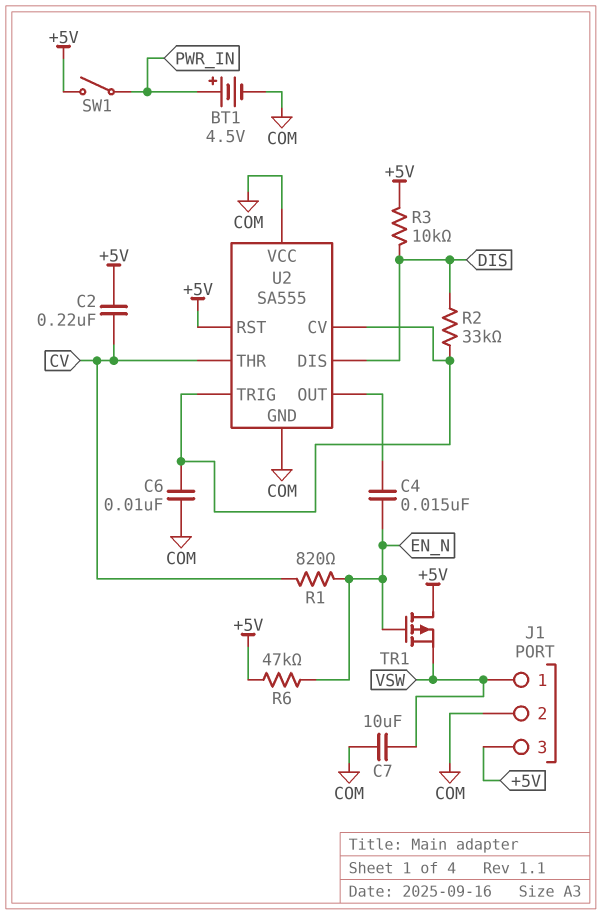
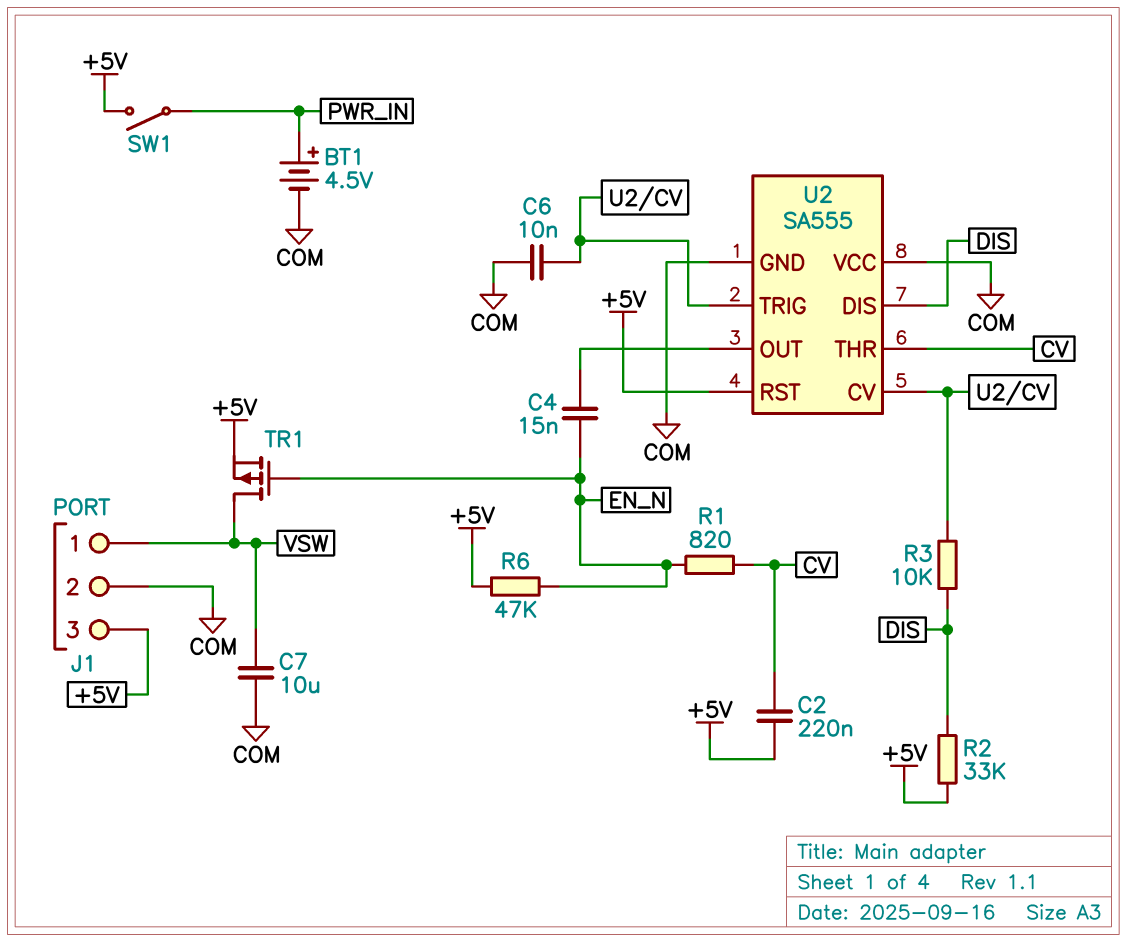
R2: 33k (DIS, U2/CV) -> 33k (+5V, DIS)
R3: 10k (+5V, DIS) -> 10k (DIS, U2/CV)
TR1: PMOS (G EN_N, D +5V, S VSW) -> PMOS (G EN_N, D VSW, S +5V)

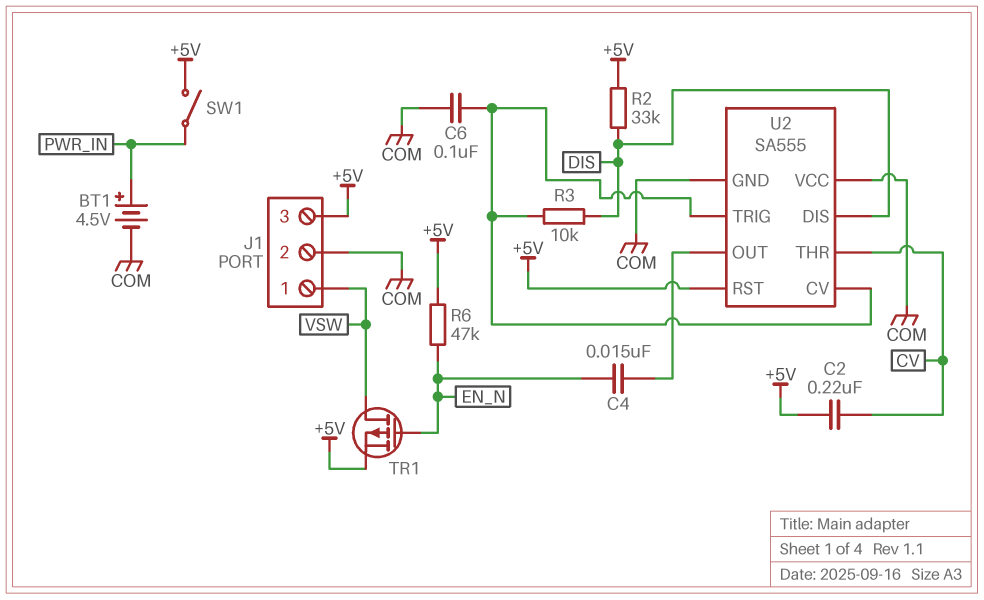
C6: 10nF (COM, U2/CV) -> 100nF (COM, U2/CV)
C7: 10uF (COM, VSW) -> none
R1: 820 (CV, EN_N) -> none

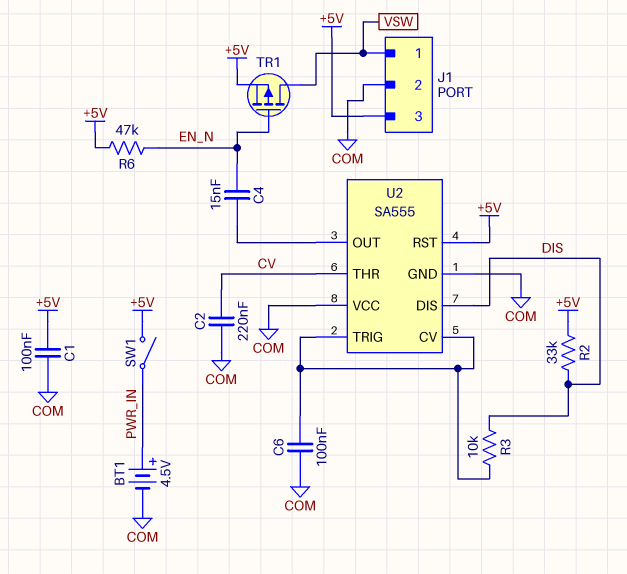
C1: none -> 100nF (+5V, COM)
C2: 220nF (+5V, CV) -> 220nF (COM, CV)

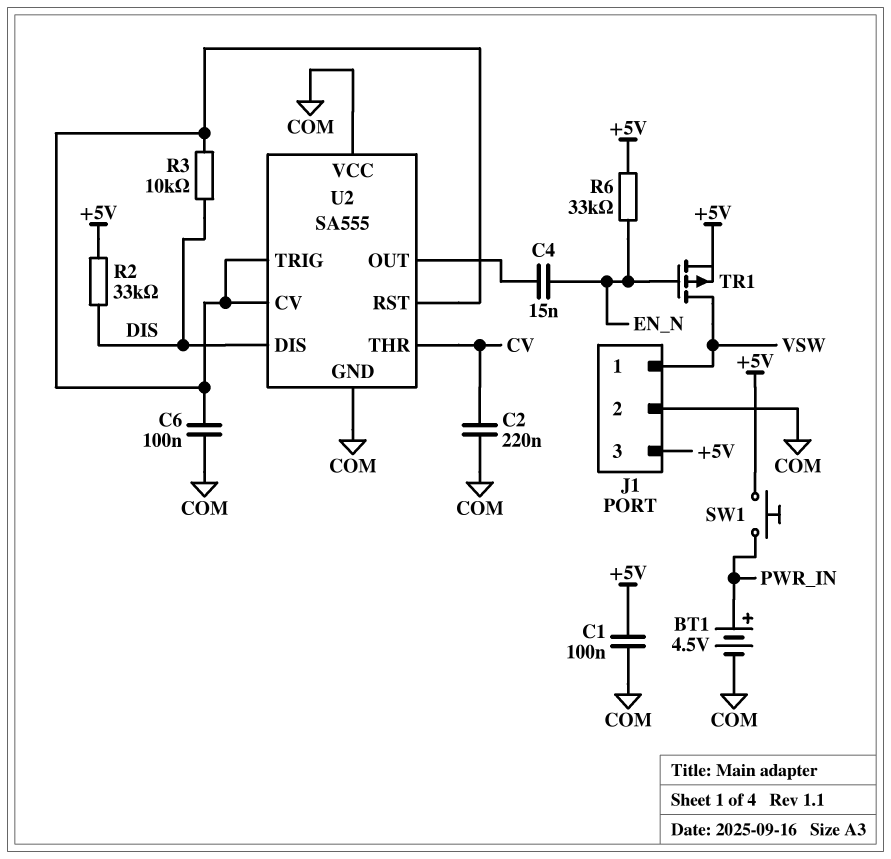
R6: 47k (+5V, EN_N) -> 33k (+5V, EN_N)
SW1: switch (+5V, PWR_IN) -> button (+5V, PWR_IN)
U2 pin RST: +5V -> U2/CV

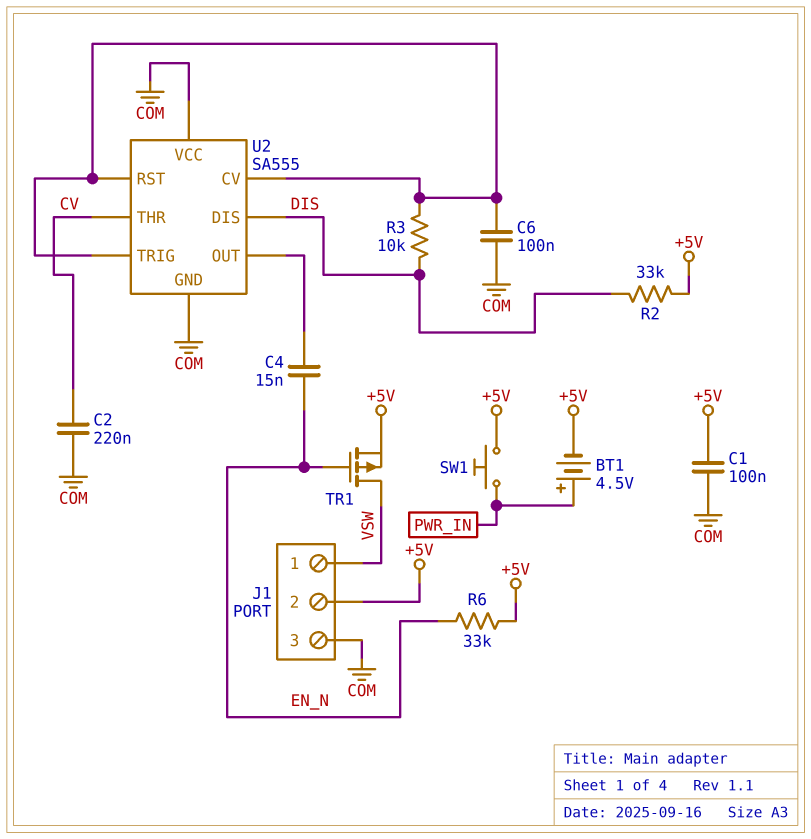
BT1: 4.5V (plus PWR_IN, minus COM) -> 4.5V (plus PWR_IN, minus +5V)
J1 pin 2: COM -> +5V
J1 pin 3: +5V -> COM

